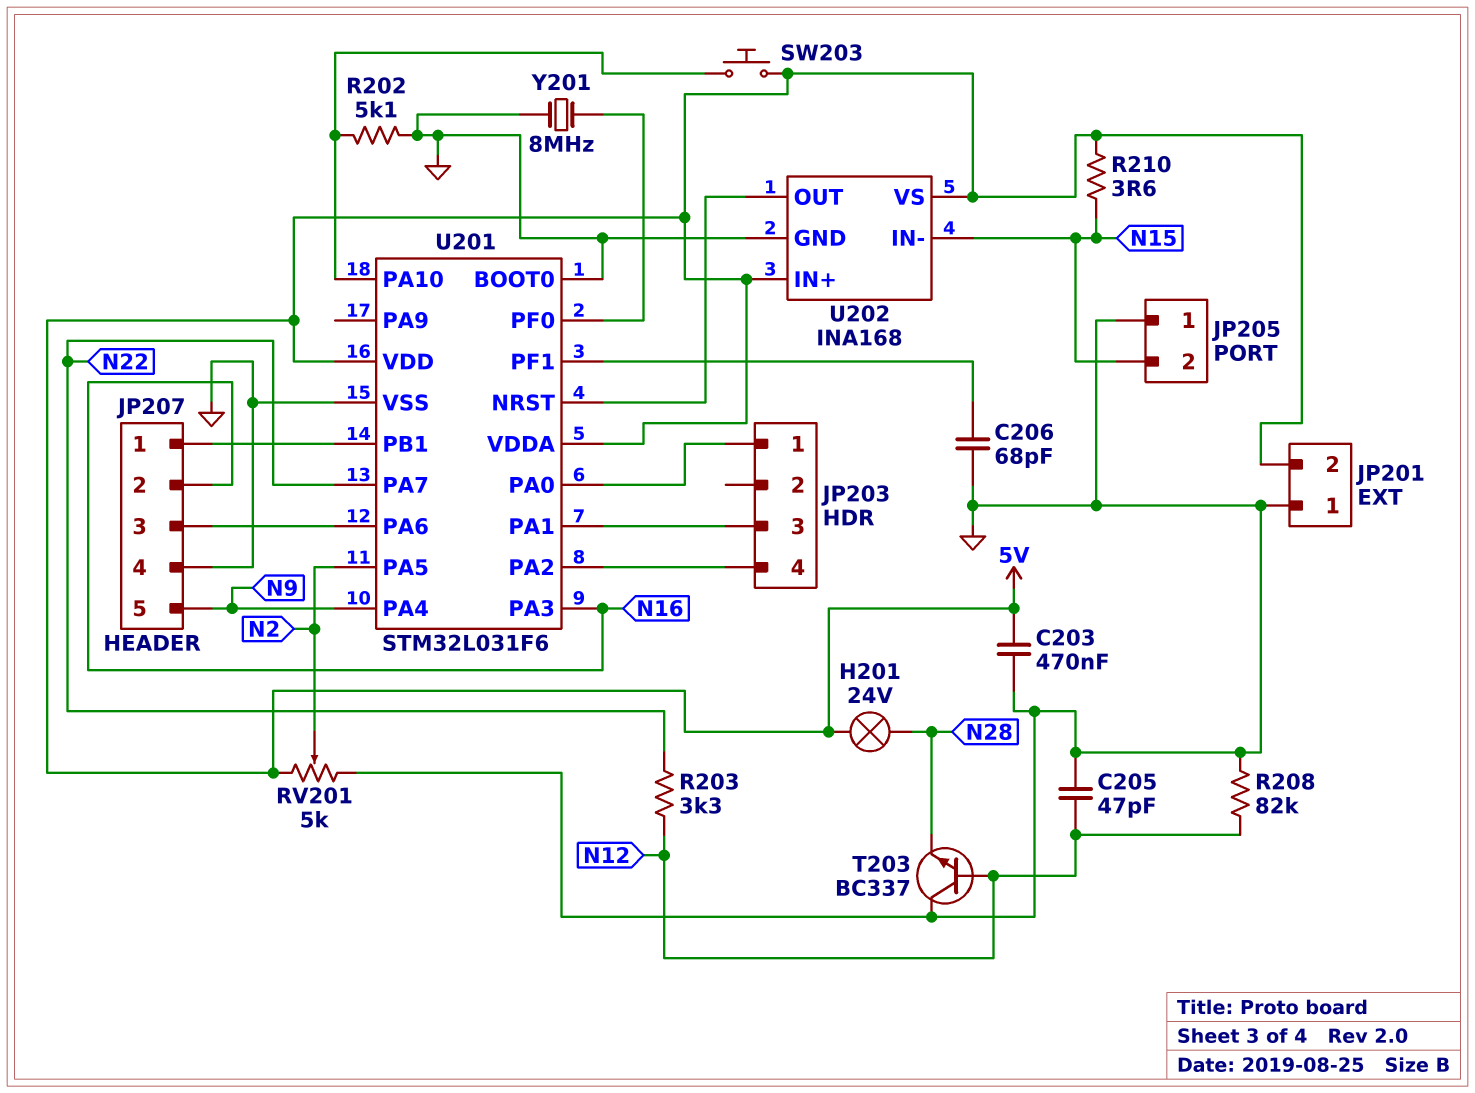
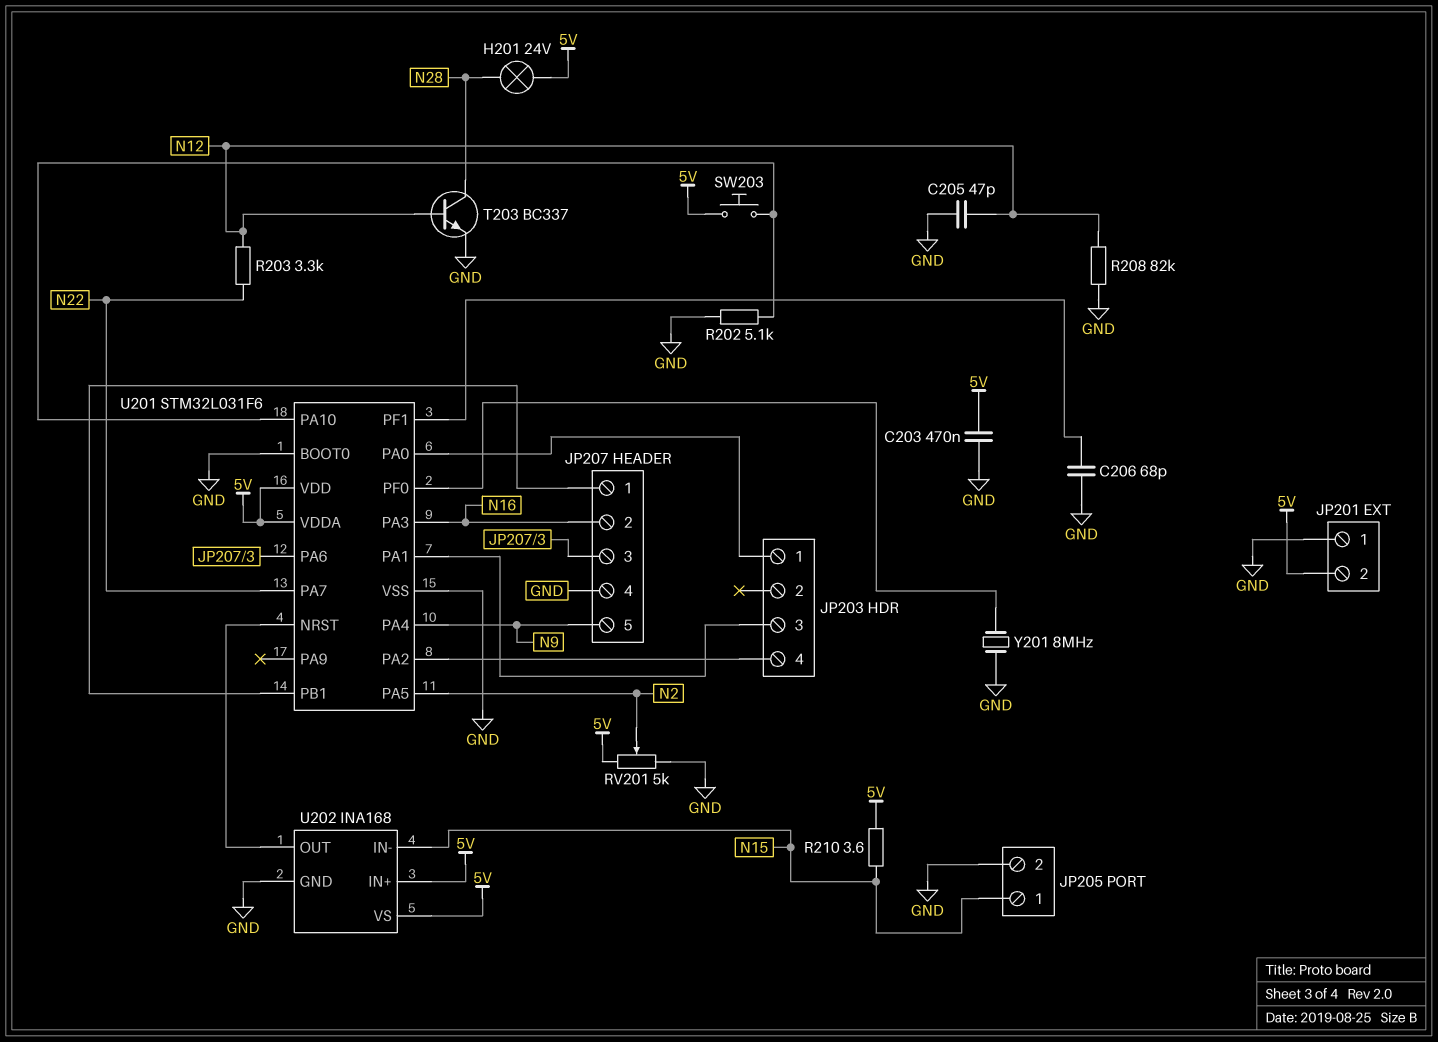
JP205 pin 1: GND -> N15
JP205 pin 2: N15 -> GND
T203: NPN BC337 (B N12, C GND, E N28) -> NPN BC337 (B N12, C N28, E GND)

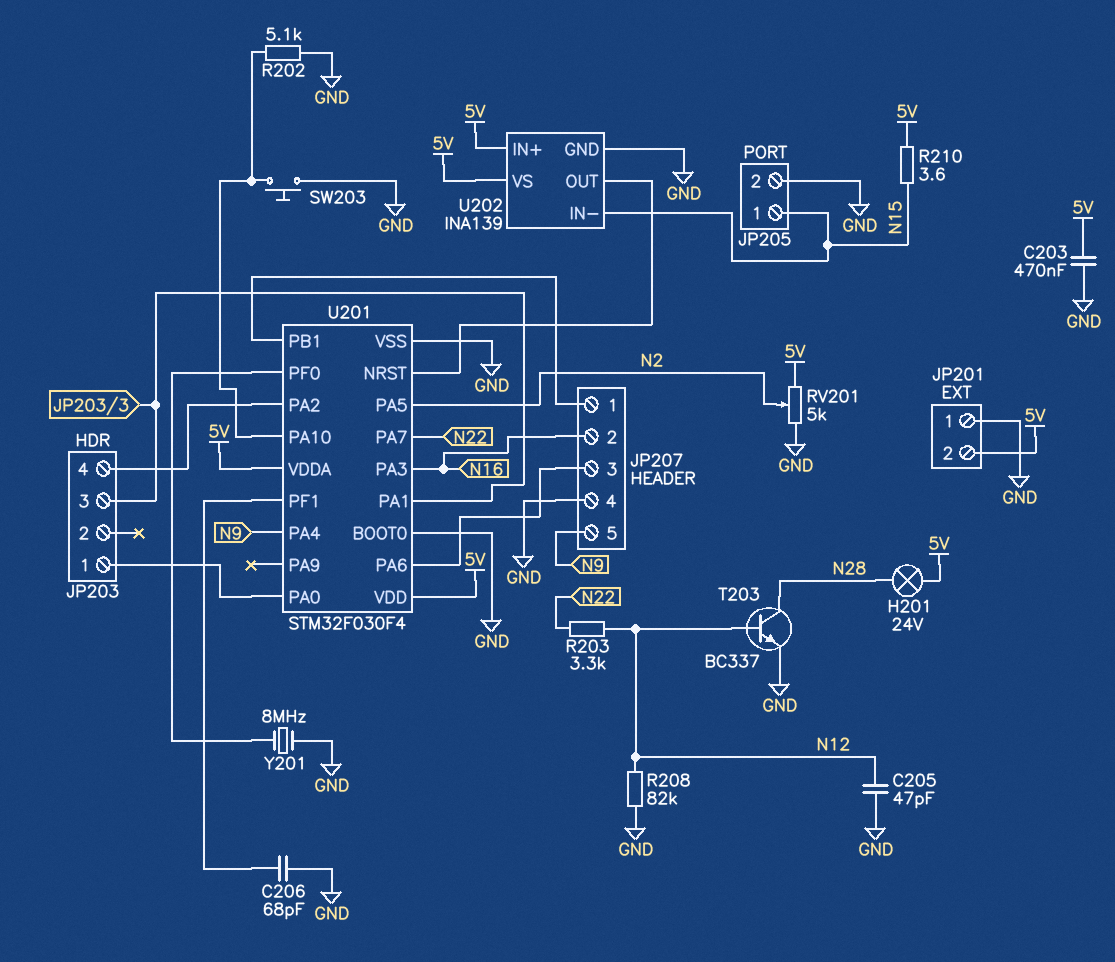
SW203: button (5V, U201/PA10) -> button (GND, U201/PA10)
U201: STM32L031F6 -> STM32F030F4
U202: INA168 -> INA139

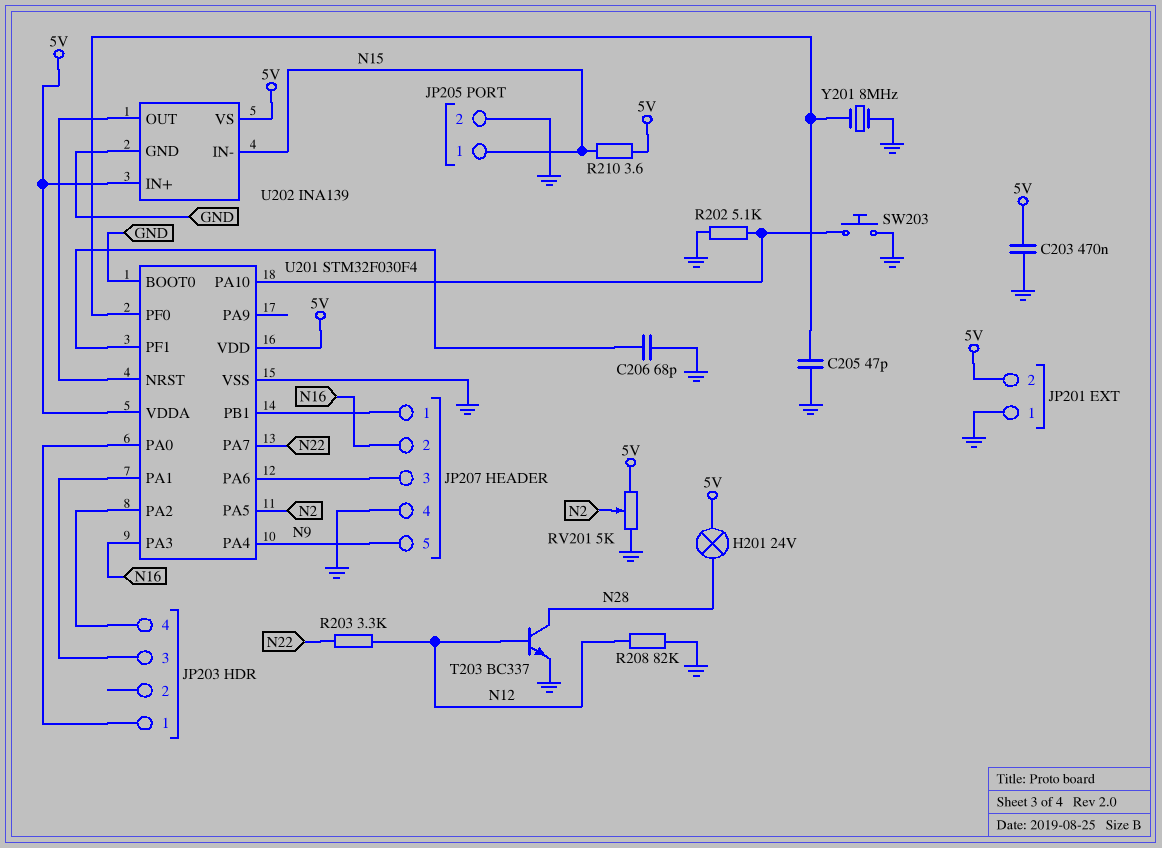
C205: 47pF (GND, N12) -> 47pF (GND, U201/PF0)

